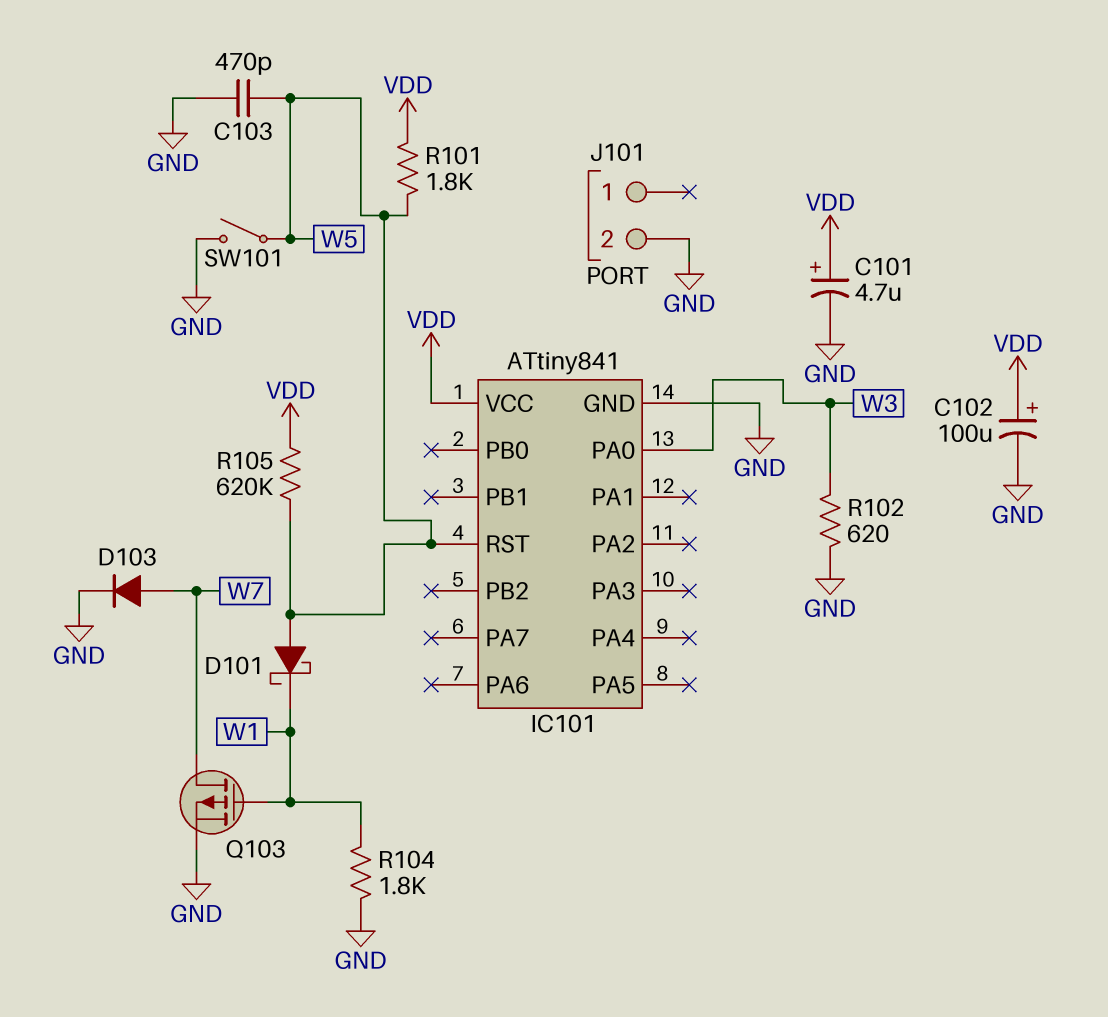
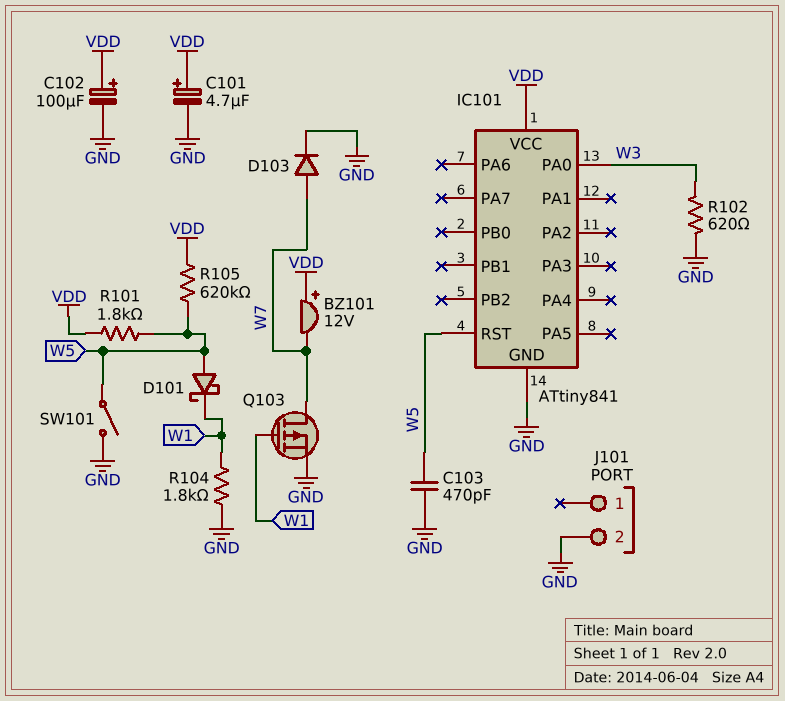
BZ101: none -> buzzer 12V (plus VDD, minus W7)

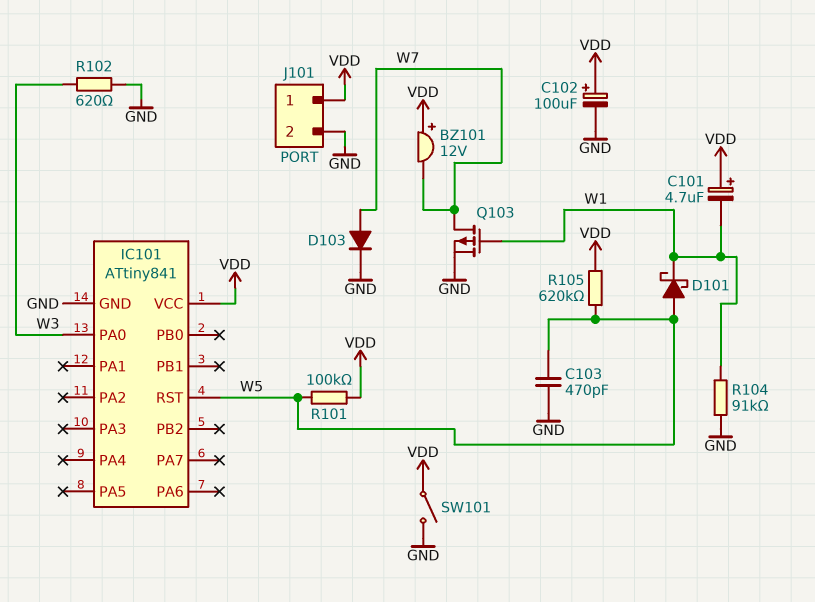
C101: 4.7uF (plus VDD, minus GND) -> 4.7uF (plus VDD, minus W1)
J101 pin 1: none -> VDD
R101: 1.8k (VDD, W5) -> 100k (VDD, W5)
R104: 1.8k (GND, W1) -> 91k (GND, W1)
SW101: switch (GND, W5) -> switch (GND, VDD)

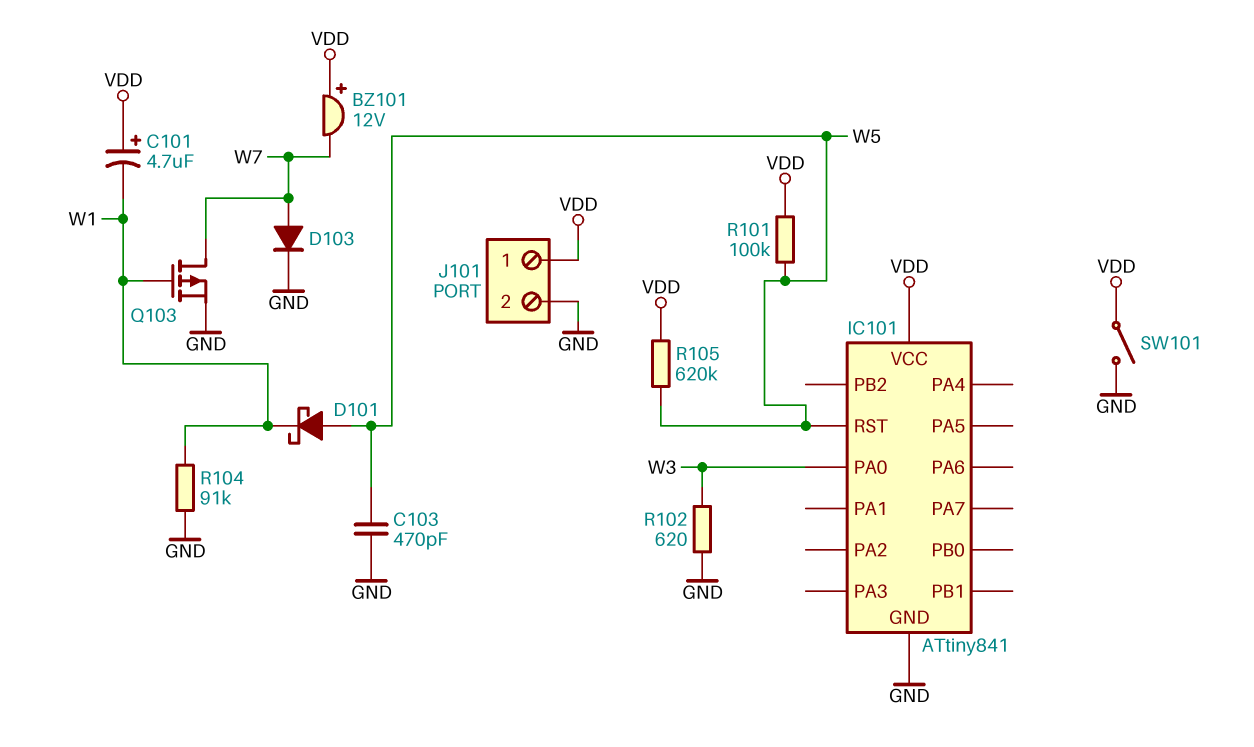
C102: 100uF (plus VDD, minus GND) -> none

